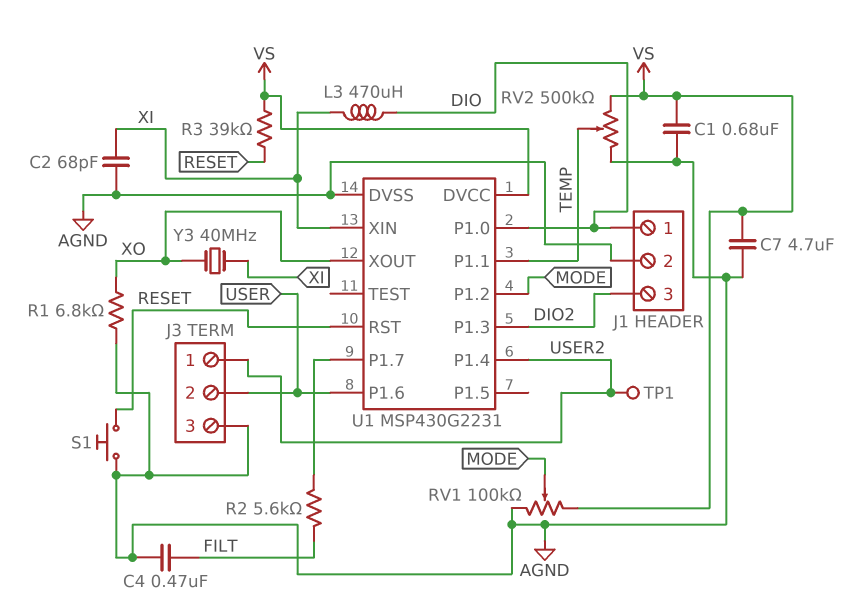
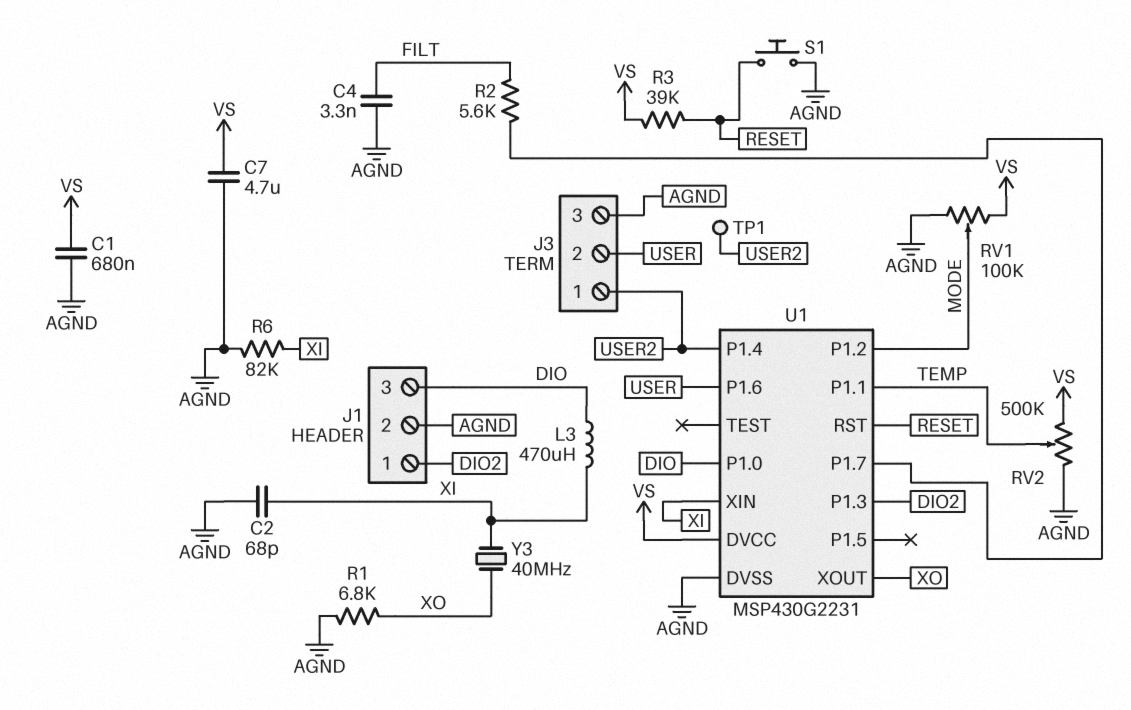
C4: 470nF (AGND, FILT) -> 3.3nF (AGND, FILT)
J1 pin 1: DIO -> DIO2
J1 pin 3: DIO2 -> DIO
R6: none -> 82k (AGND, XI)

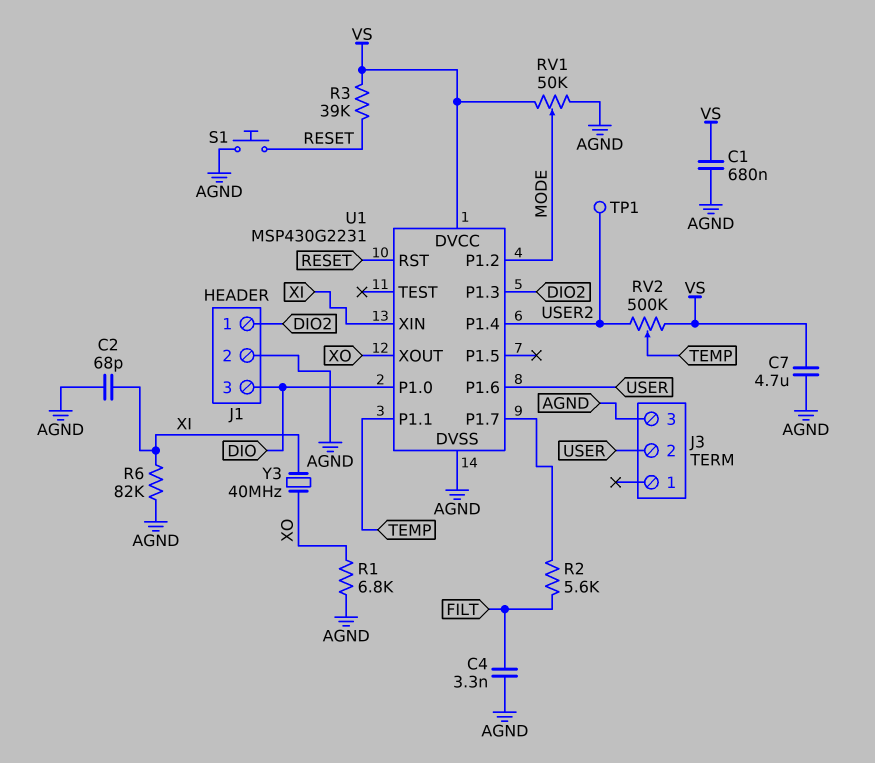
J3 pin 1: USER2 -> none
L3: 470uH (DIO, XI) -> none
RV1: 100k (AGND, VS, wiper MODE) -> 50k (AGND, VS, wiper MODE)
RV2: 500k (AGND, VS, wiper TEMP) -> 500k (USER2, VS, wiper TEMP)

